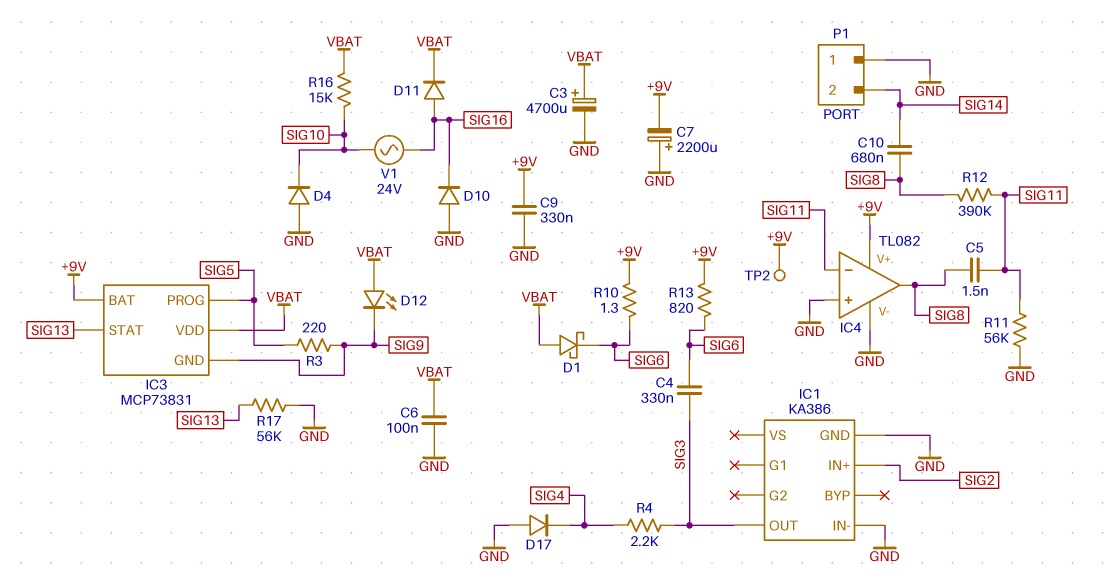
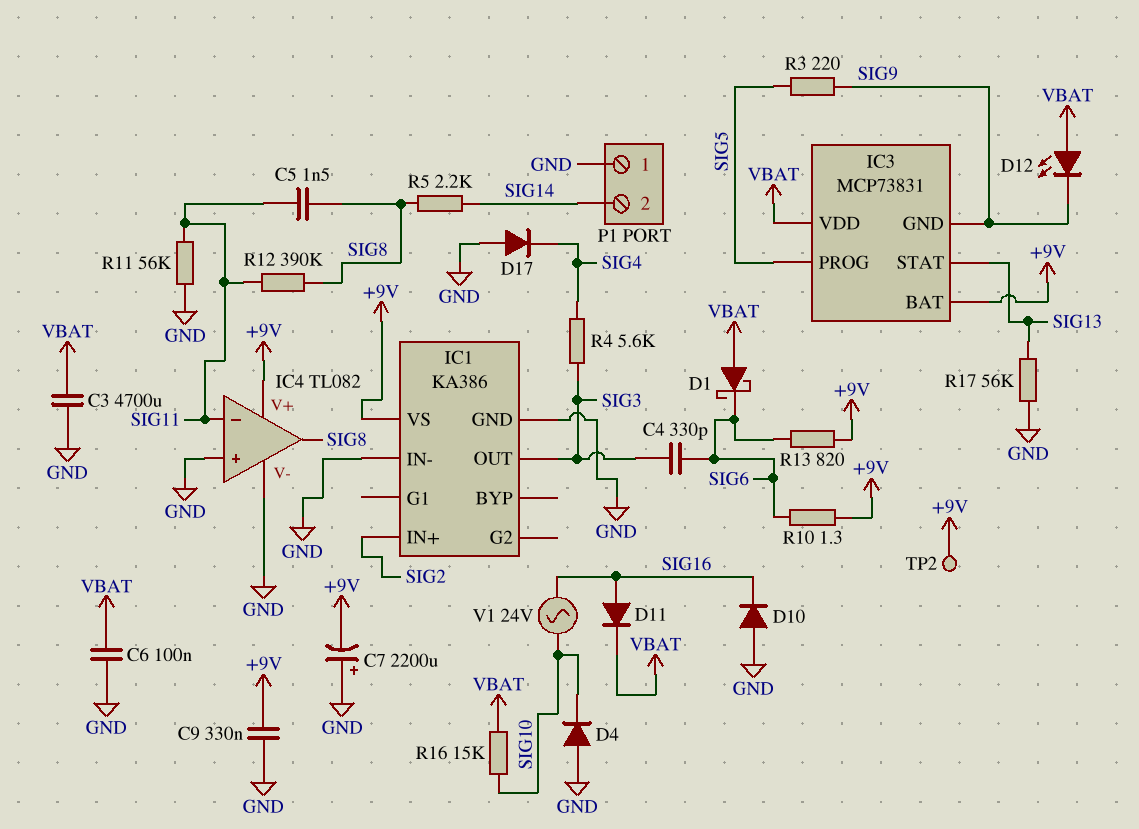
C3: 4700uF (plus VBAT, minus GND) -> 4700uF (GND, VBAT)
C4: 330nF (SIG3, SIG6) -> 330pF (SIG3, SIG6)
C10: 680nF (SIG8, SIG14) -> none
IC1 pin VS: none -> +9V
R4: 2.2k (SIG3, SIG4) -> 5.6k (SIG3, SIG4)
R5: none -> 2.2k (SIG8, SIG14)

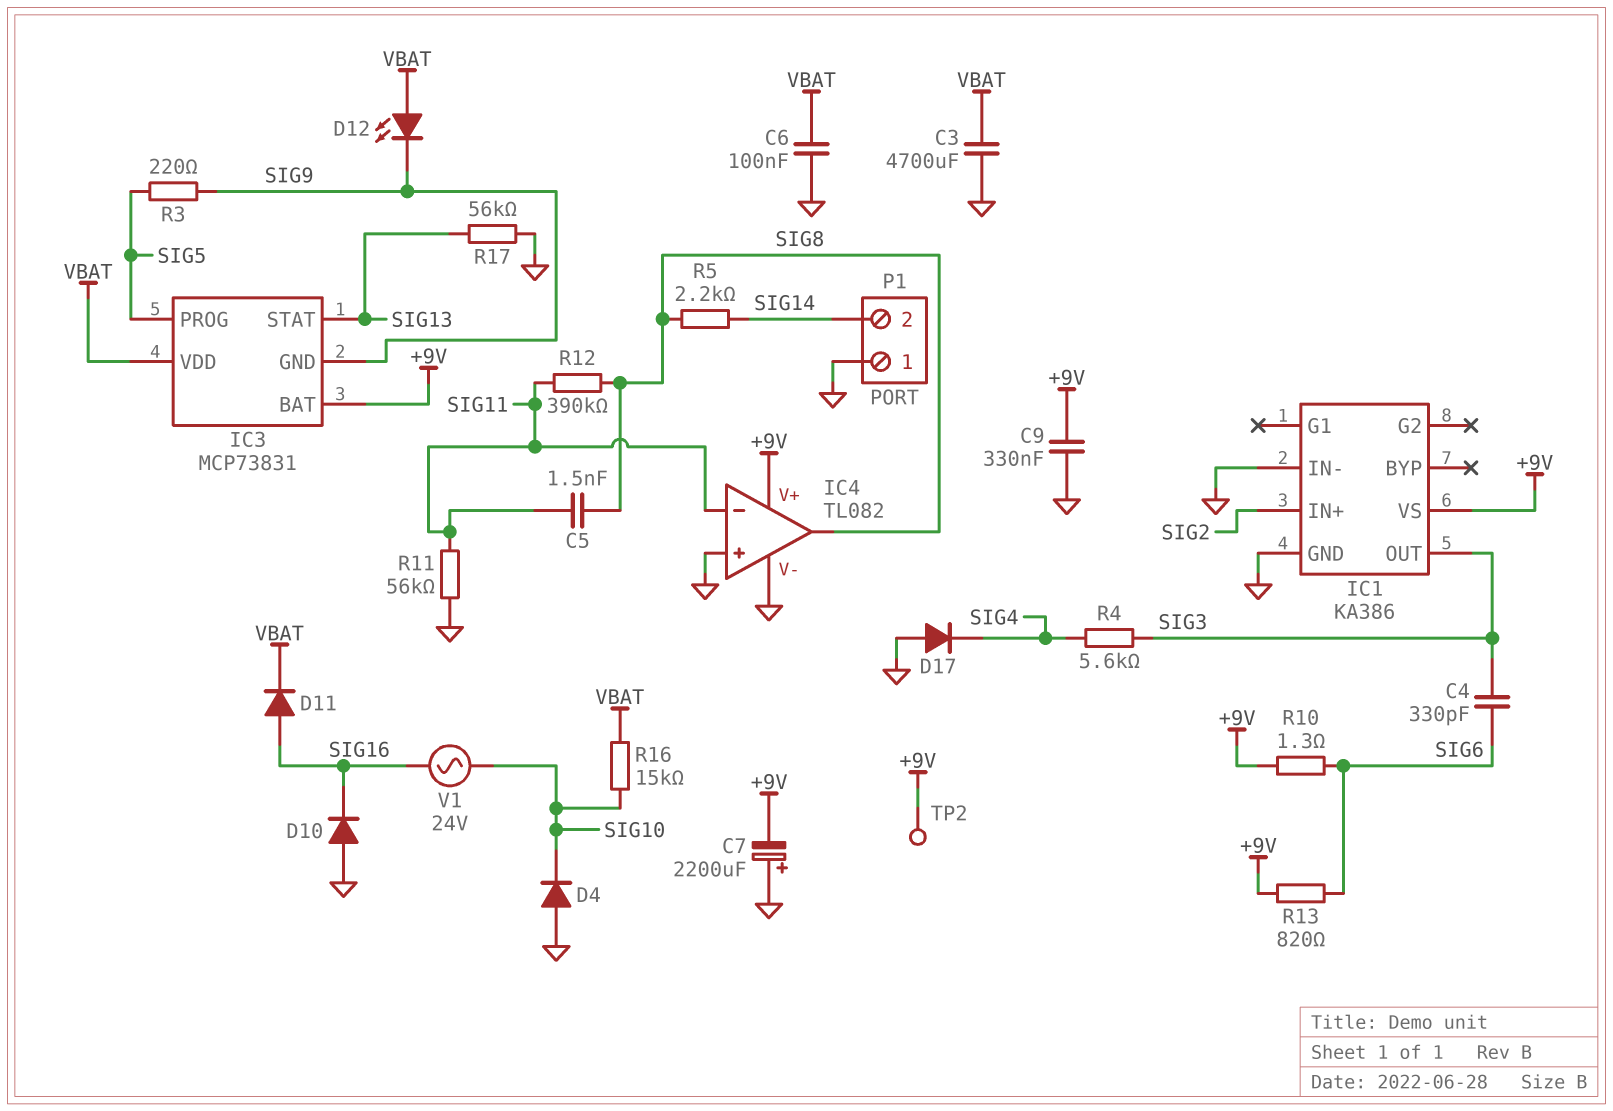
D1: schottky (A VBAT, K SIG6) -> none

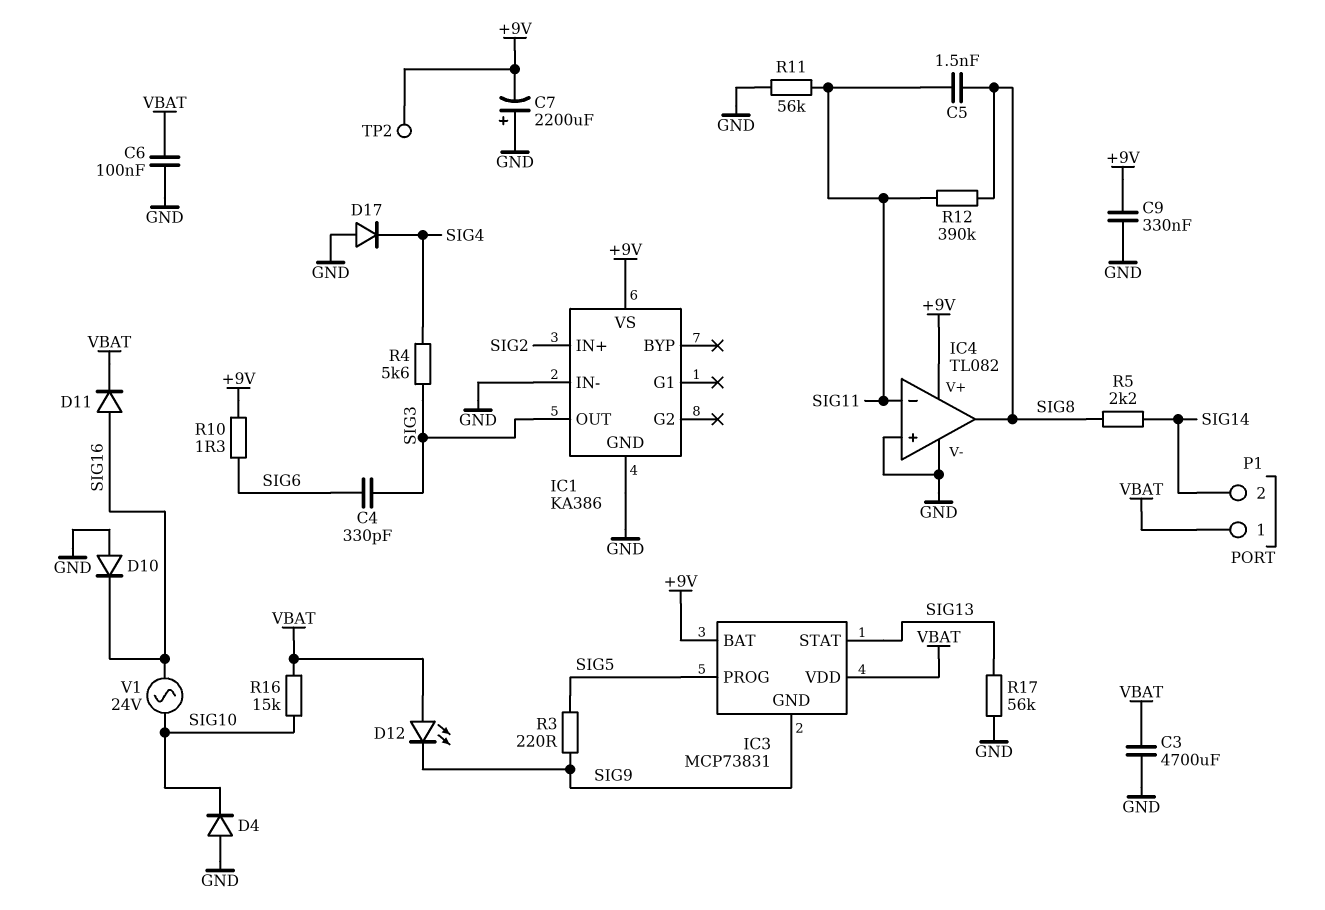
P1 pin 1: GND -> VBAT
R13: 820 (+9V, SIG6) -> none

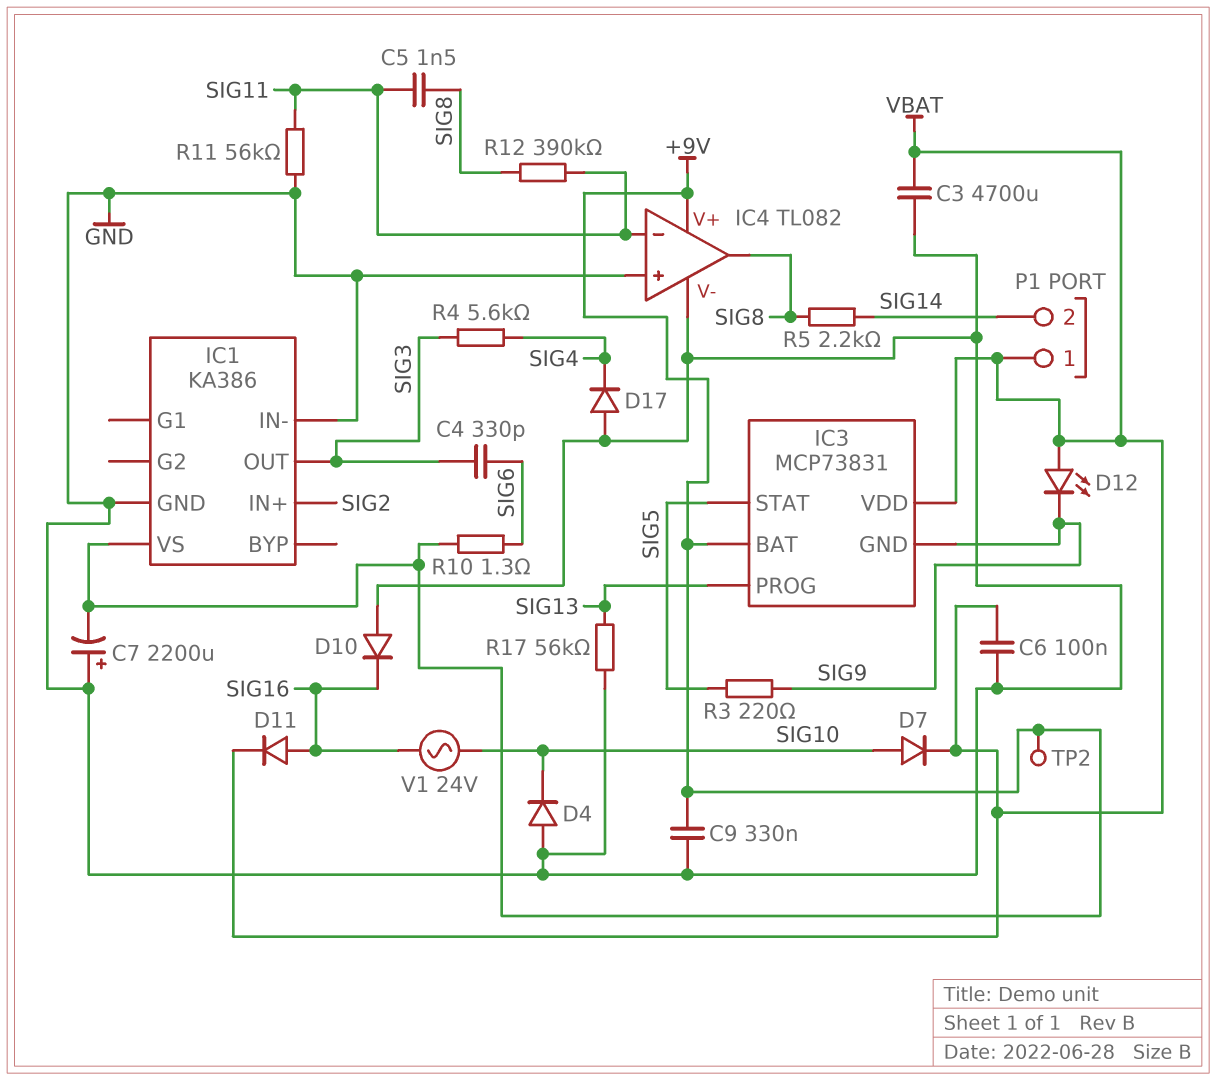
D7: none -> diode (A SIG10, K VBAT)
IC3 pin PROG: SIG5 -> SIG13
IC3 pin STAT: SIG13 -> SIG5
R16: 15k (SIG10, VBAT) -> none

